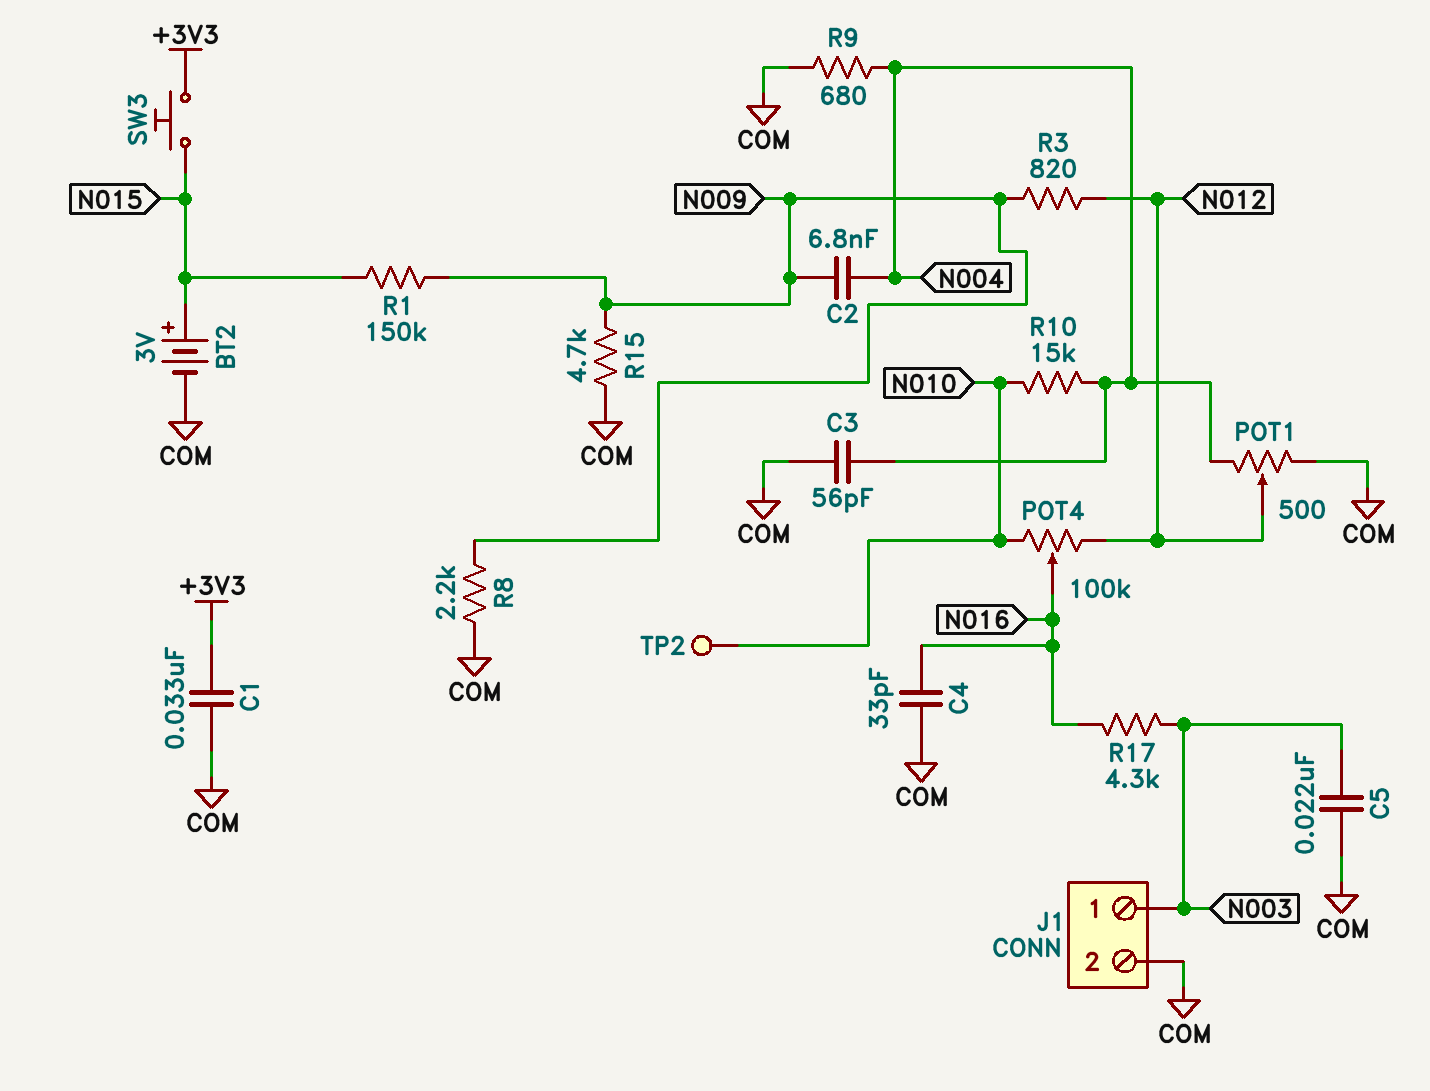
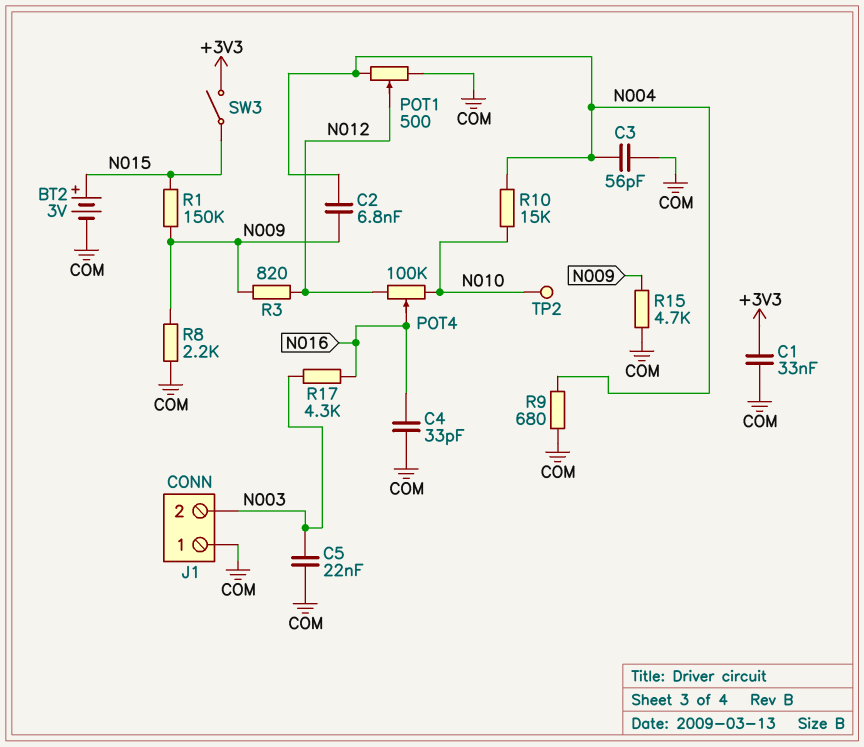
J1 pin 1: N003 -> COM
J1 pin 2: COM -> N003
SW3: button (+3V3, N015) -> switch (+3V3, N015)

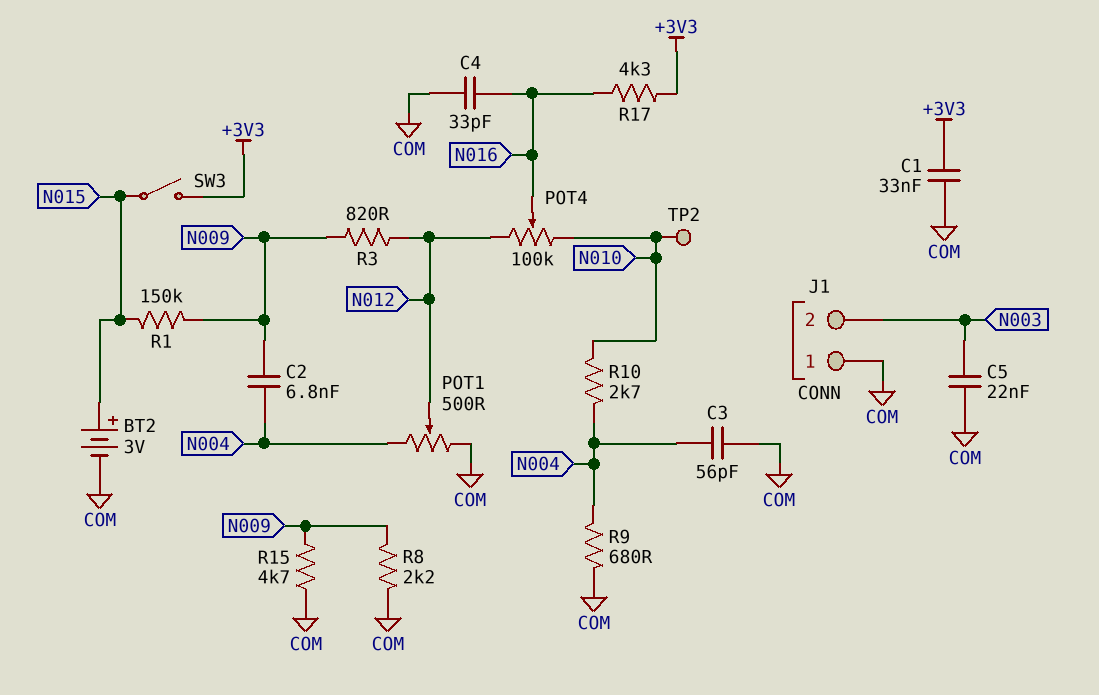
R10: 15k (N004, N010) -> 2.7k (N004, N010)
R17: 4.3k (N003, N016) -> 4.3k (+3V3, N016)

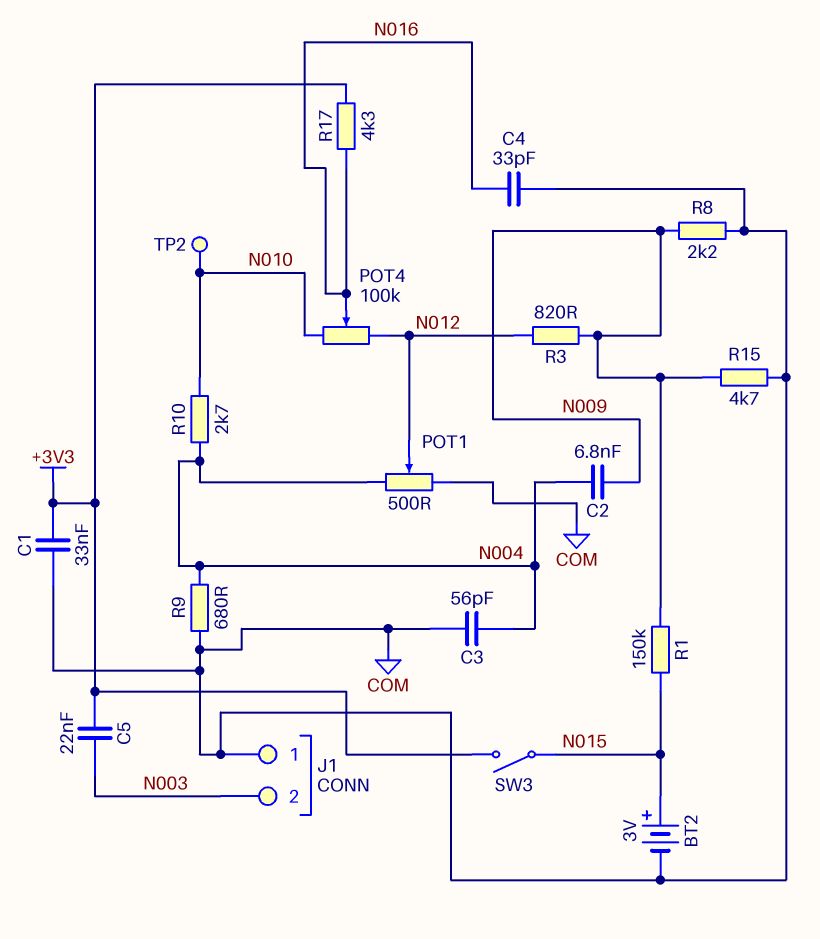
C5: 22nF (COM, N003) -> 22nF (+3V3, N003)

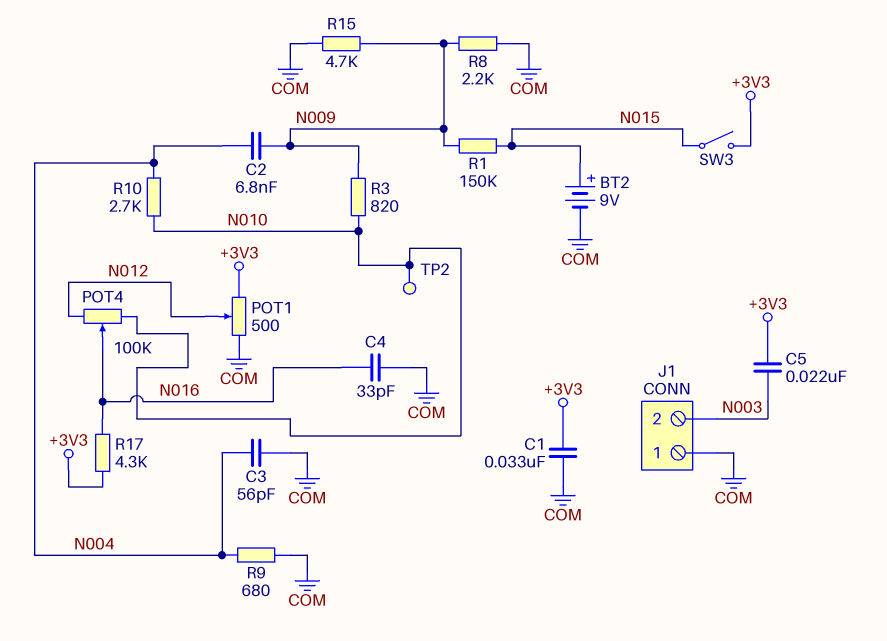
BT2: 3V (plus N015, minus COM) -> 9V (plus N015, minus COM)
POT1: 500 (COM, N004, wiper N012) -> 500 (+3V3, COM, wiper N012)
R3: 820 (N009, N012) -> 820 (N009, N010)

